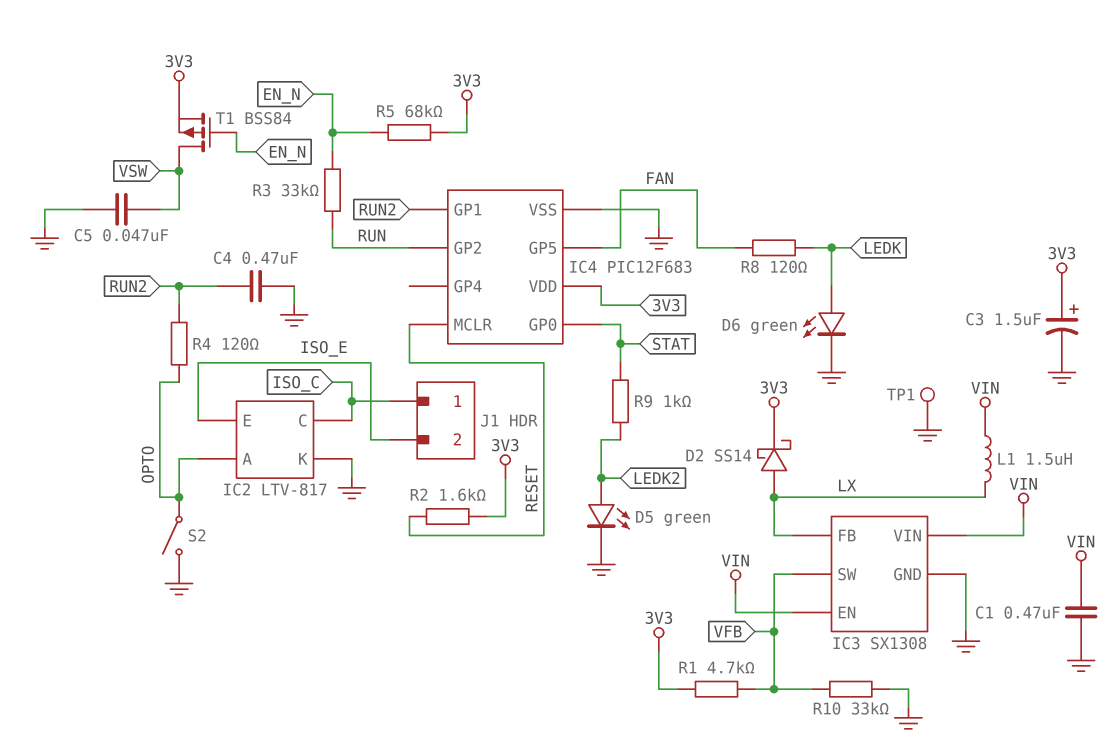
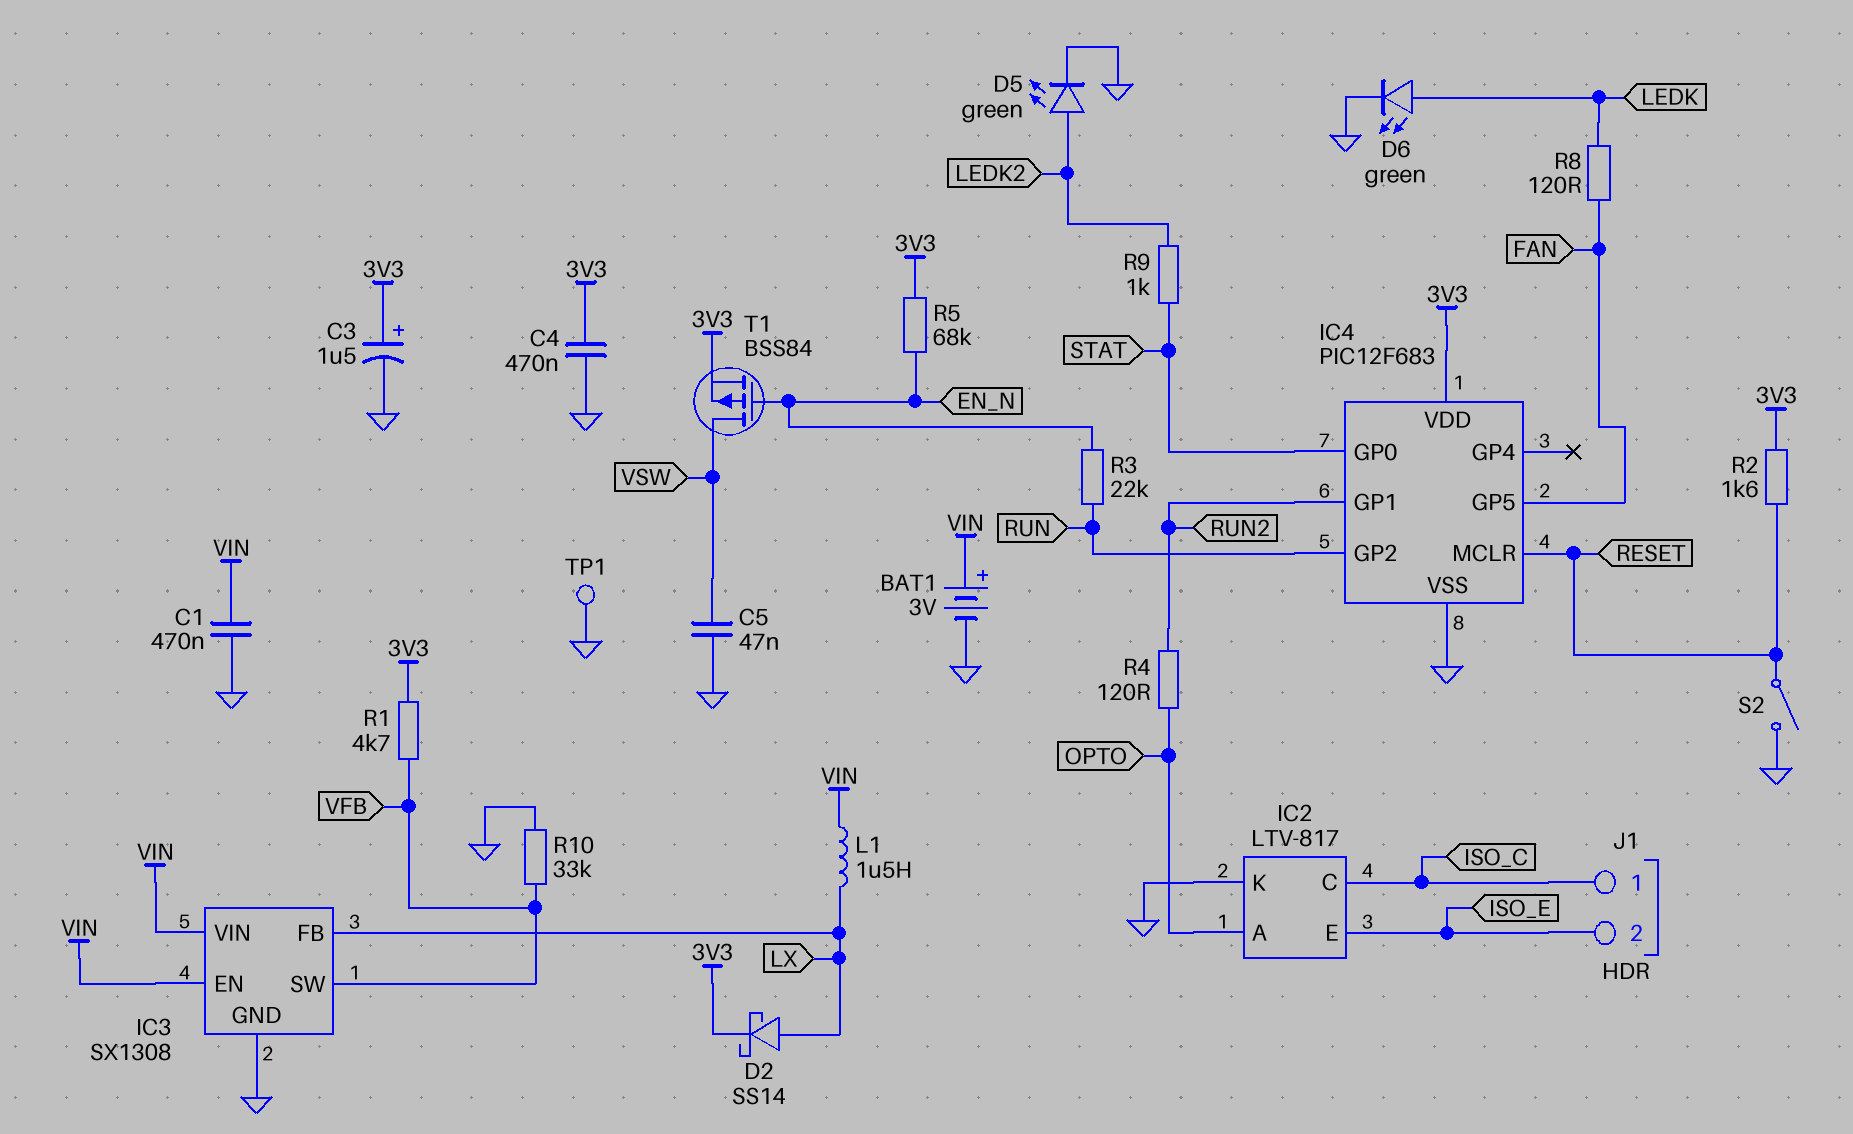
BAT1: none -> 3V (plus VIN, minus GND)
C4: 470nF (GND, RUN2) -> 470nF (3V3, GND)
R3: 33k (EN_N, RUN) -> 22k (EN_N, RUN)
S2: switch (GND, OPTO) -> switch (GND, RESET)

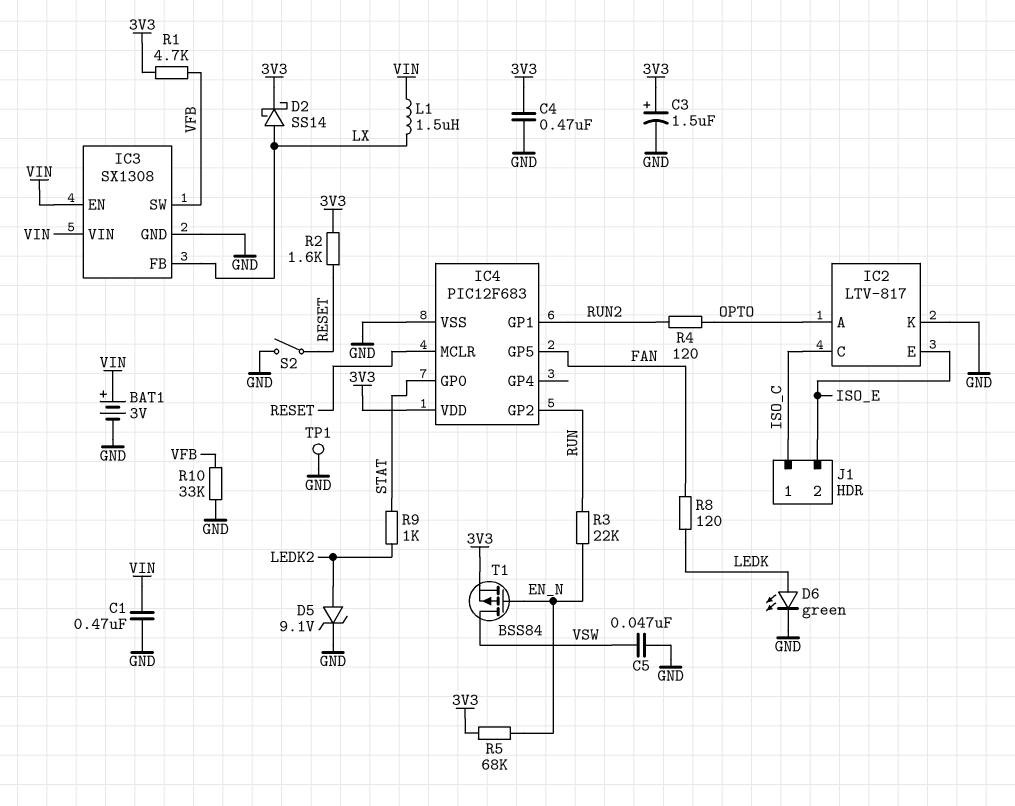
D5: LED green (A LEDK2, K GND) -> zener 9.1V (A LEDK2, K GND)

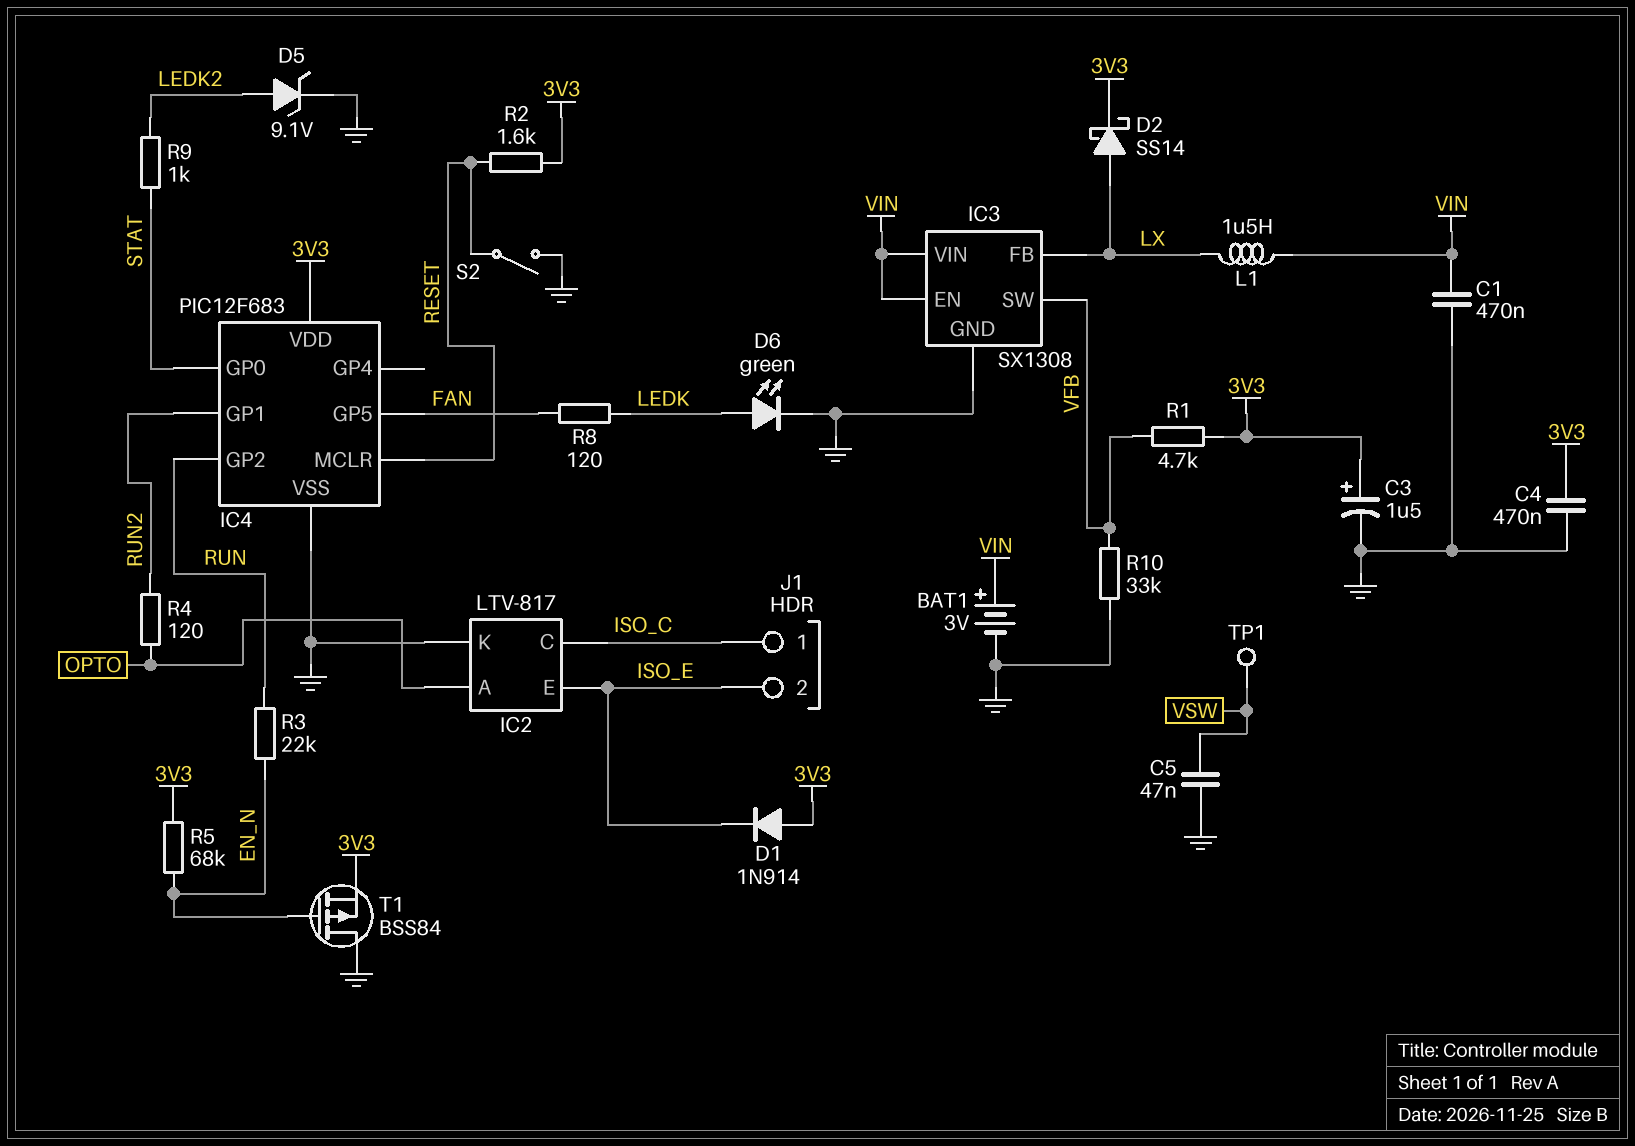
D1: none -> diode 1N914 (A 3V3, K ISO_E)
T1: PMOS BSS84 (G EN_N, D VSW, S 3V3) -> PMOS BSS84 (G EN_N, D GND, S 3V3)
TP1: test point (GND) -> test point (VSW)

